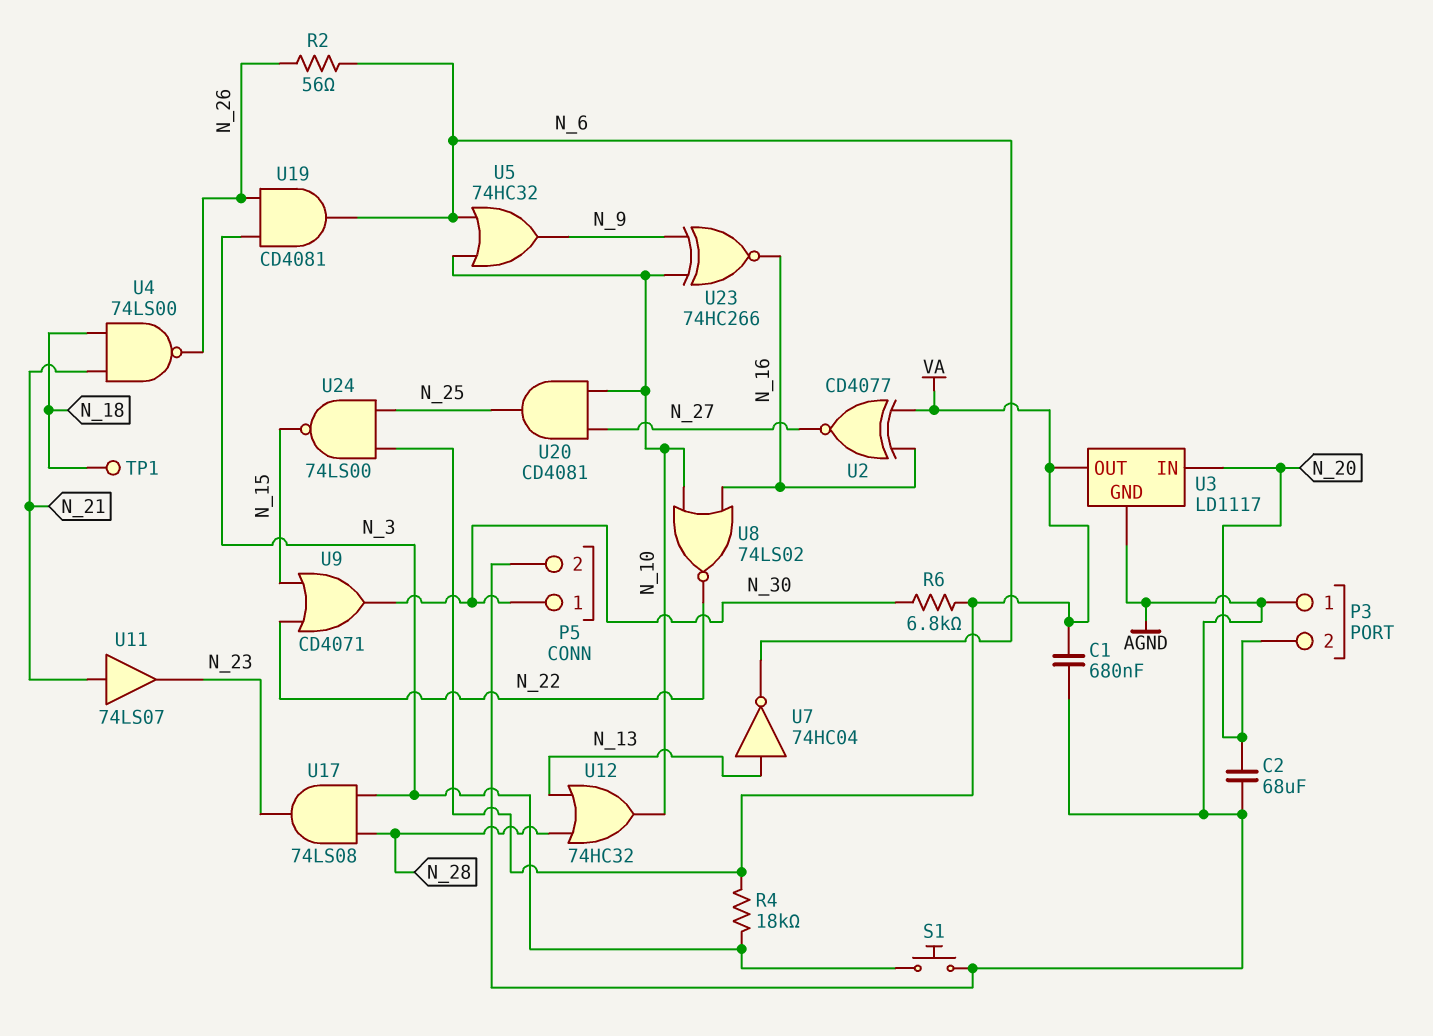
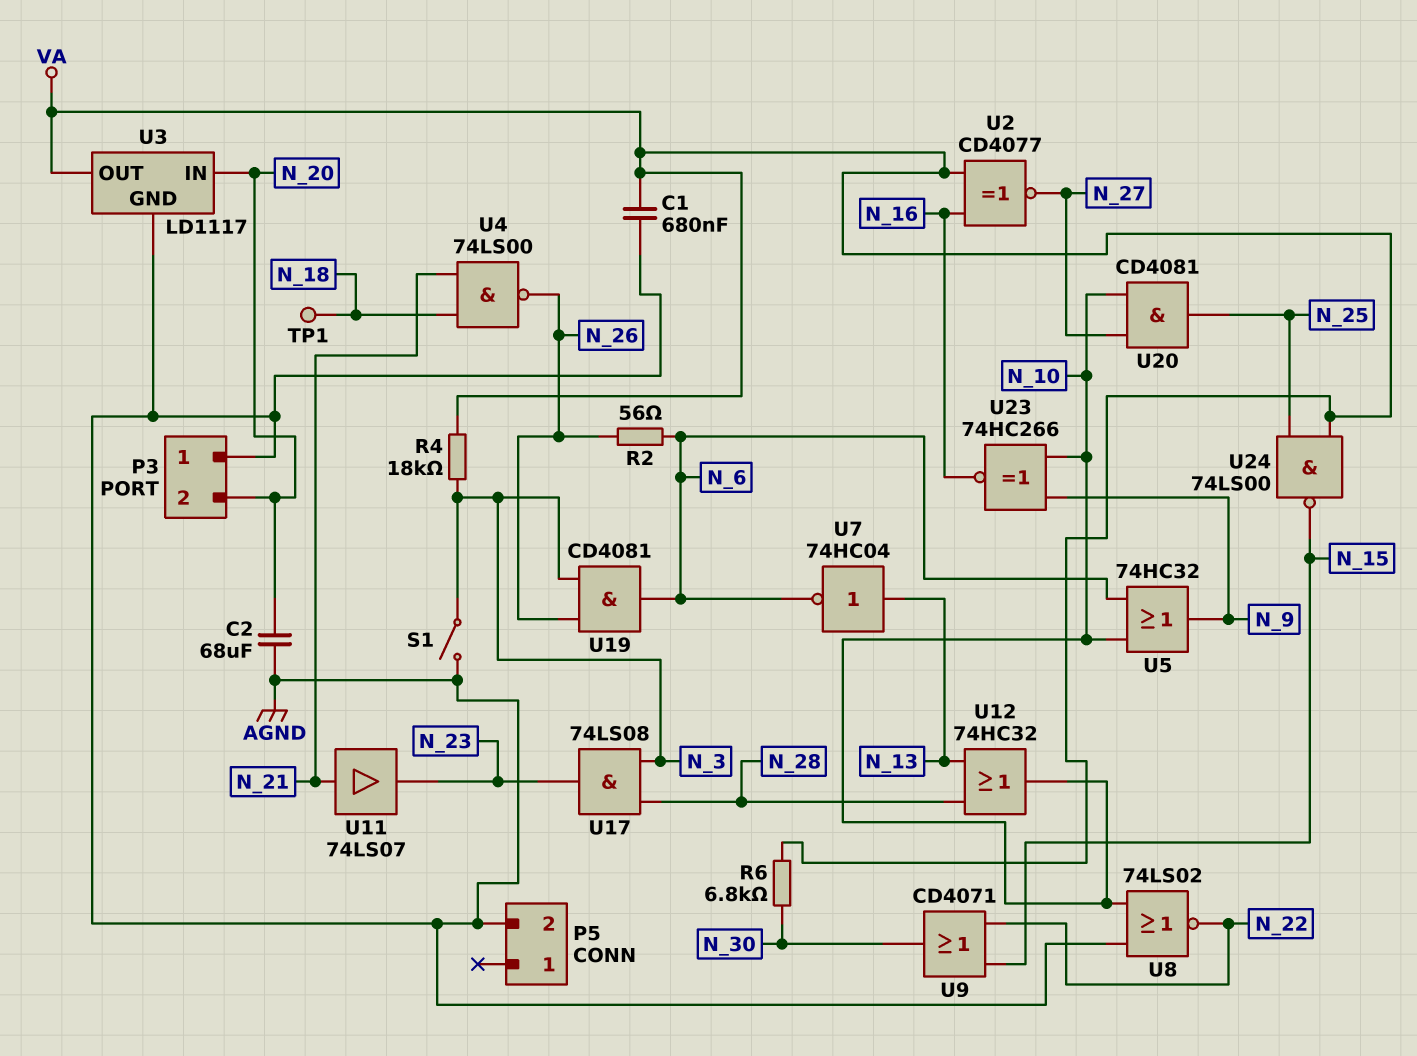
P5 pin 1: N_30 -> none
S1: button (AGND, N_3) -> switch (AGND, N_3)
U8: NOR 74LS02 (in N_10, in N_16, out N_22) -> NOR 74LS02 (in AGND, in N_10, out N_22)

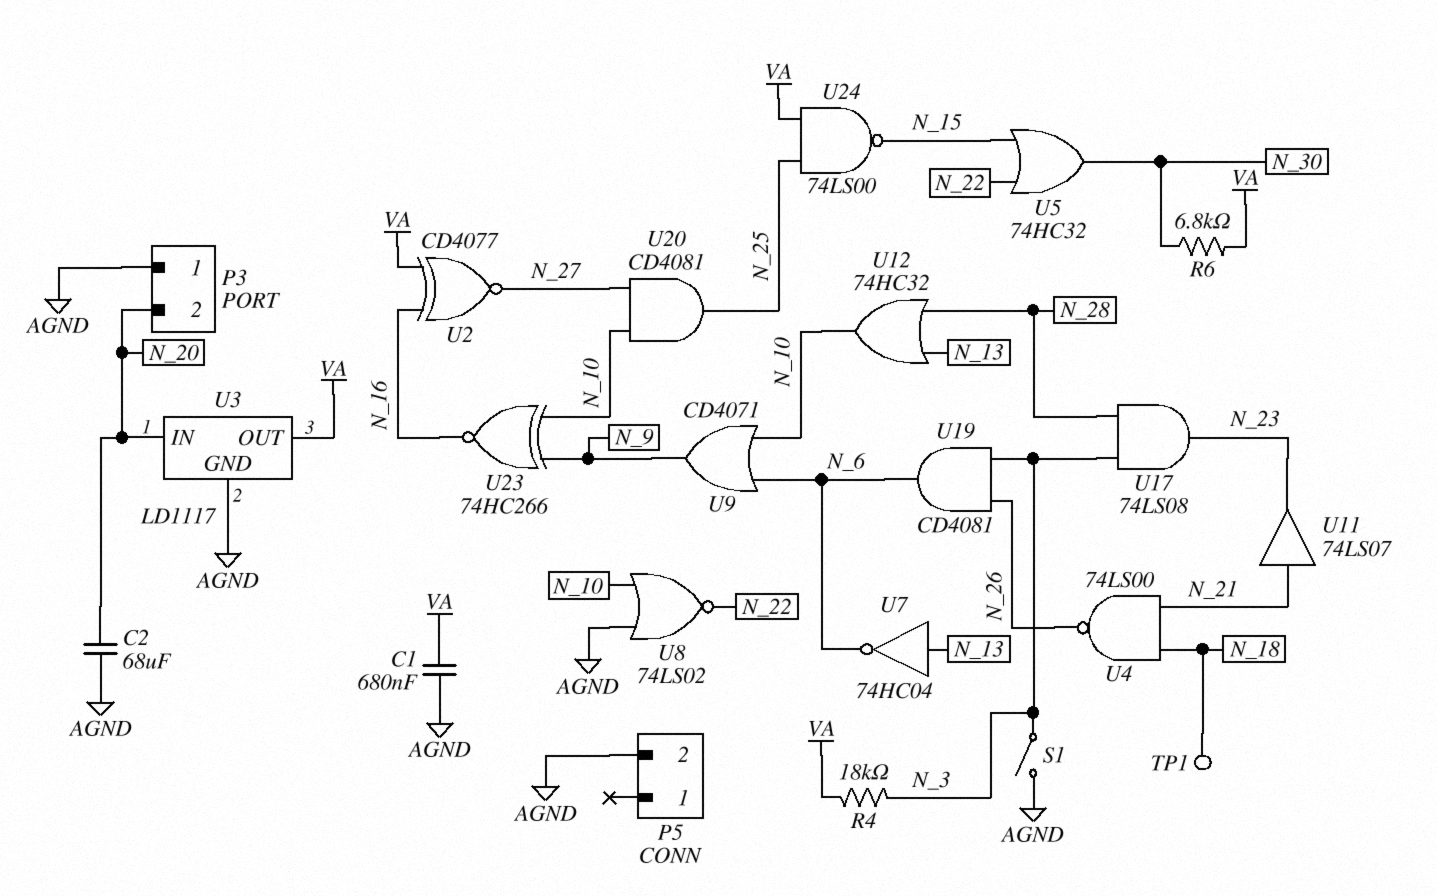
R2: 56 (N_6, N_26) -> none
U5: OR 74HC32 (in N_6, in N_10, out N_9) -> OR 74HC32 (in N_15, in N_22, out N_30)
U9: OR CD4071 (in N_15, in N_22, out N_30) -> OR CD4071 (in N_6, in N_10, out N_9)

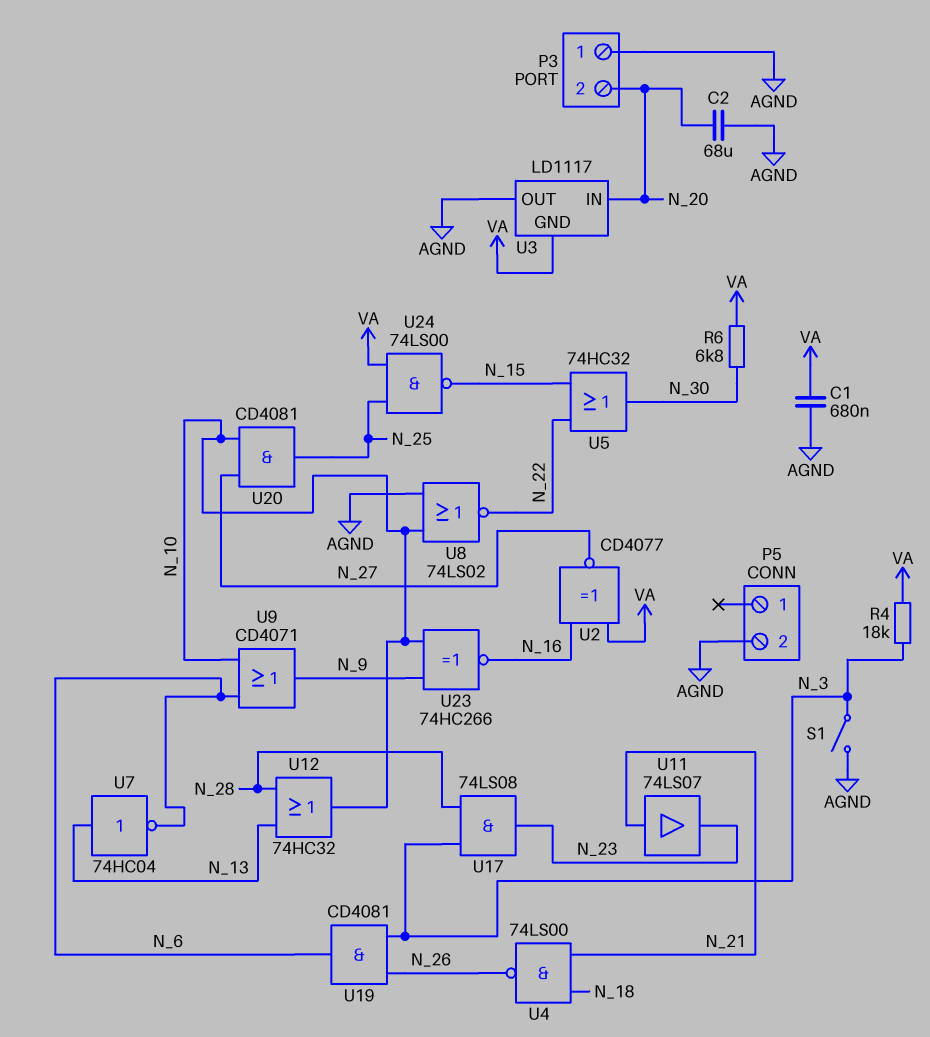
TP1: test point (N_18) -> none
U3 pin GND: AGND -> VA
U3 pin OUT: VA -> AGND

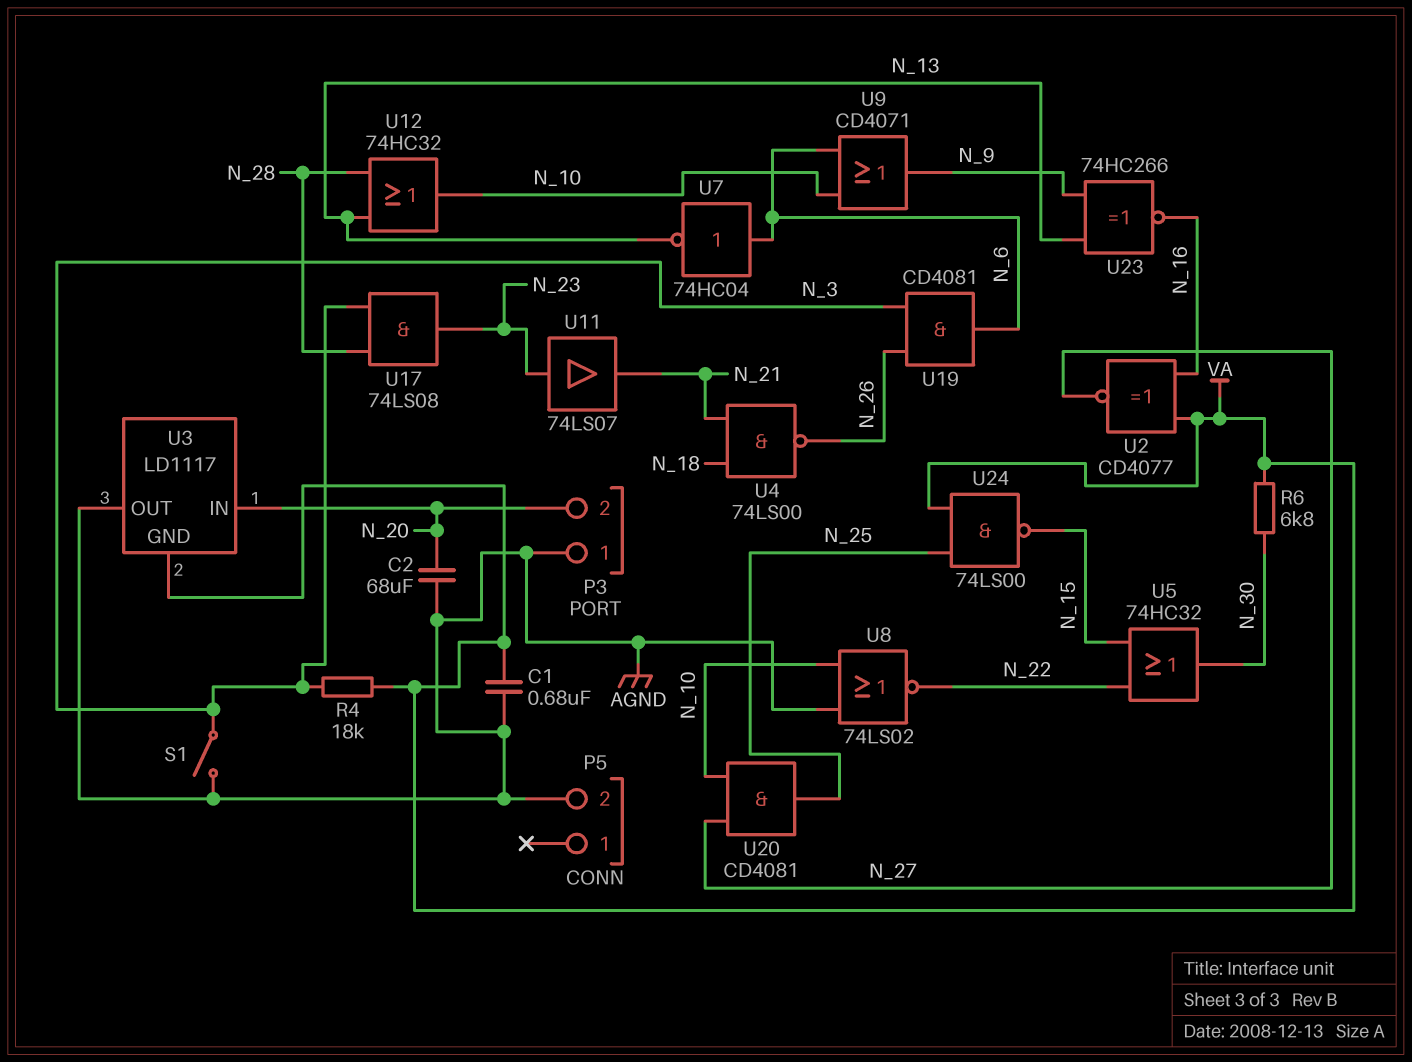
U7: NOT 74HC04 (in N_13, out N_6) -> NOT 74HC04 (in N_6, out N_13)
U11: buffer 74LS07 (in N_21, out N_23) -> buffer 74LS07 (in N_23, out N_21)
U23: XNOR 74HC266 (in N_9, in N_10, out N_16) -> XNOR 74HC266 (in N_9, in N_13, out N_16)

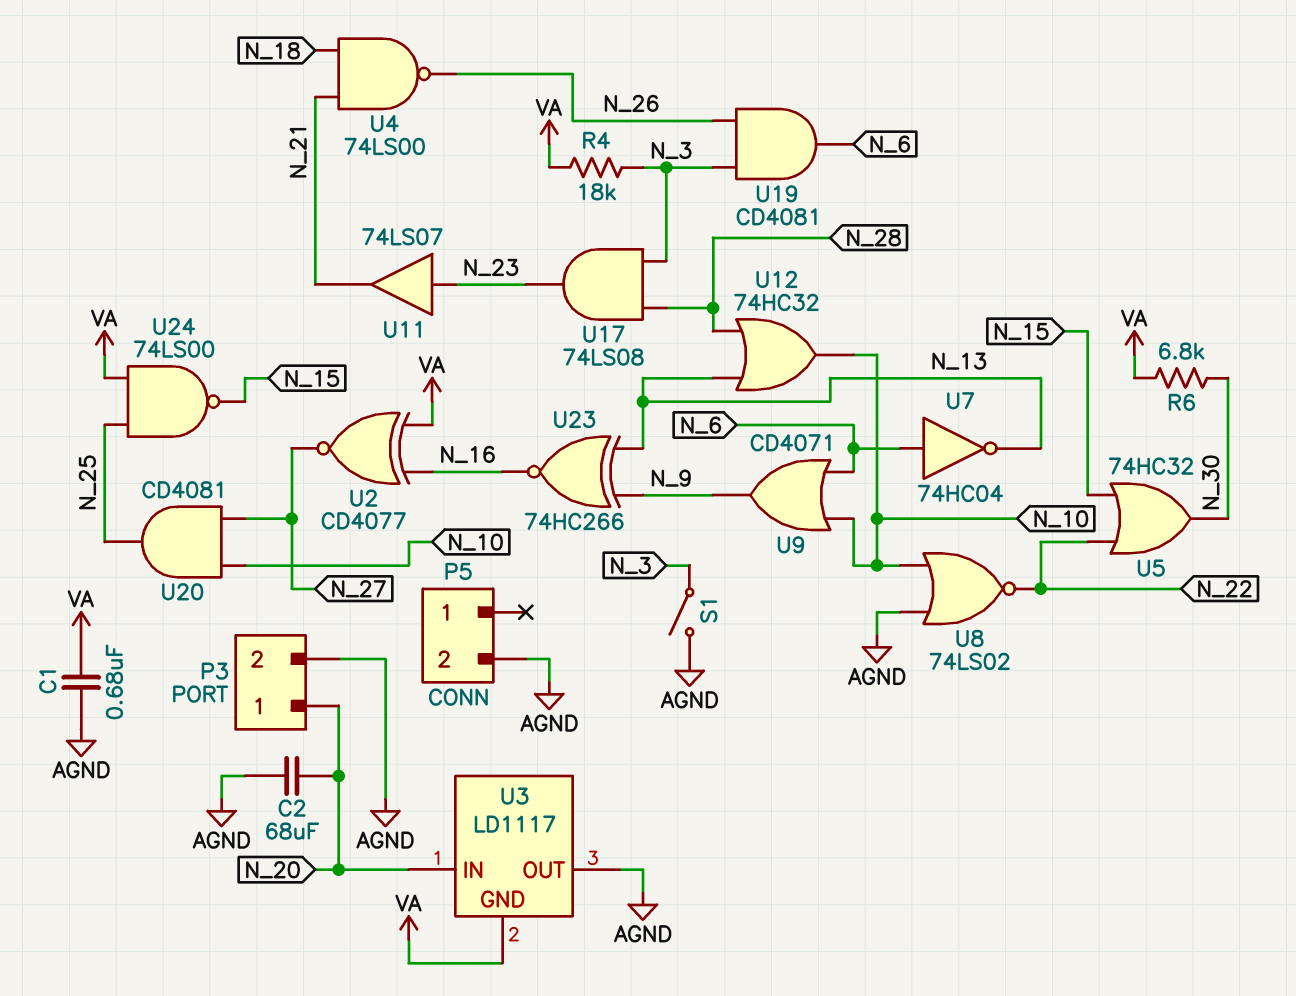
P3 pin 1: AGND -> N_20
P3 pin 2: N_20 -> AGND

